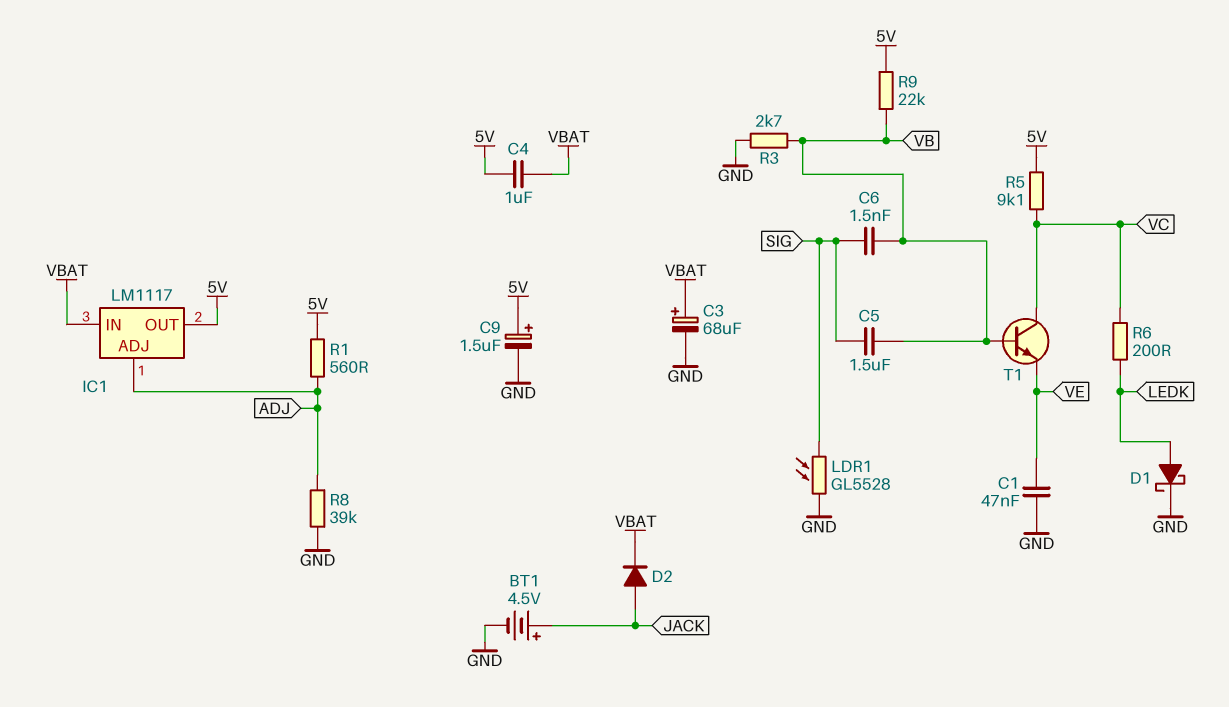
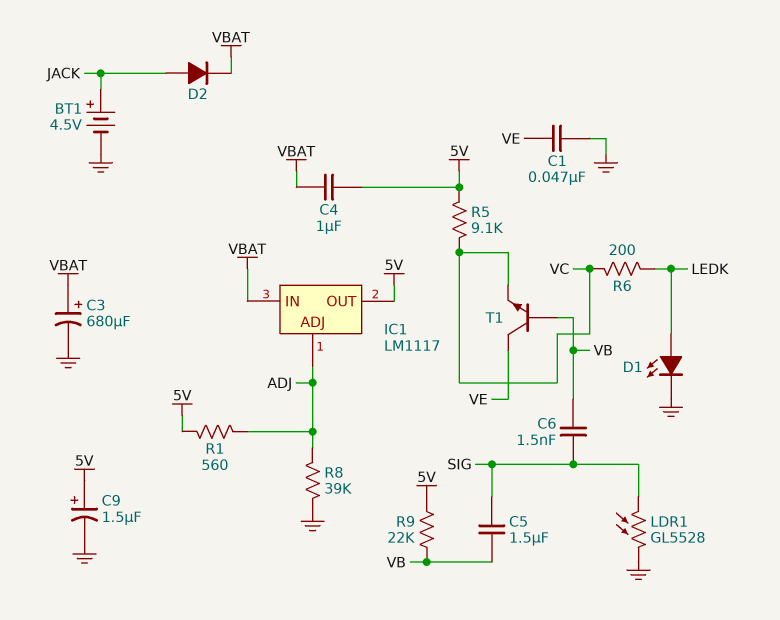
C3: 68uF (plus VBAT, minus GND) -> 680uF (plus VBAT, minus GND)
D1: schottky (A LEDK, K GND) -> LED (A LEDK, K GND)
R3: 2.7k (GND, VB) -> none
T1: NPN (B VB, C VC, E VE) -> NPN (B VB, C VE, E VC)

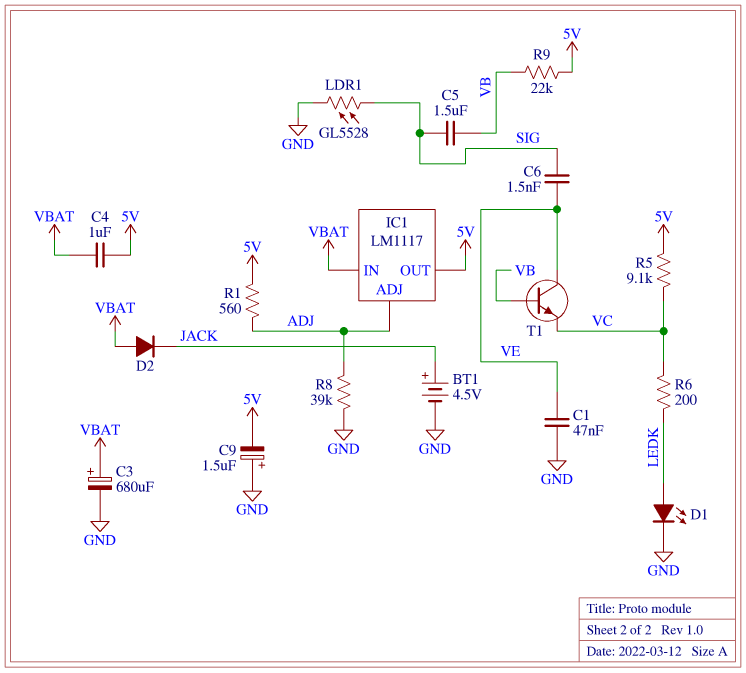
C6: 1.5nF (SIG, VB) -> 1.5nF (SIG, VE)
C9: 1.5uF (plus 5V, minus GND) -> 1.5uF (plus GND, minus 5V)
D2: diode (A JACK, K VBAT) -> diode (A VBAT, K JACK)

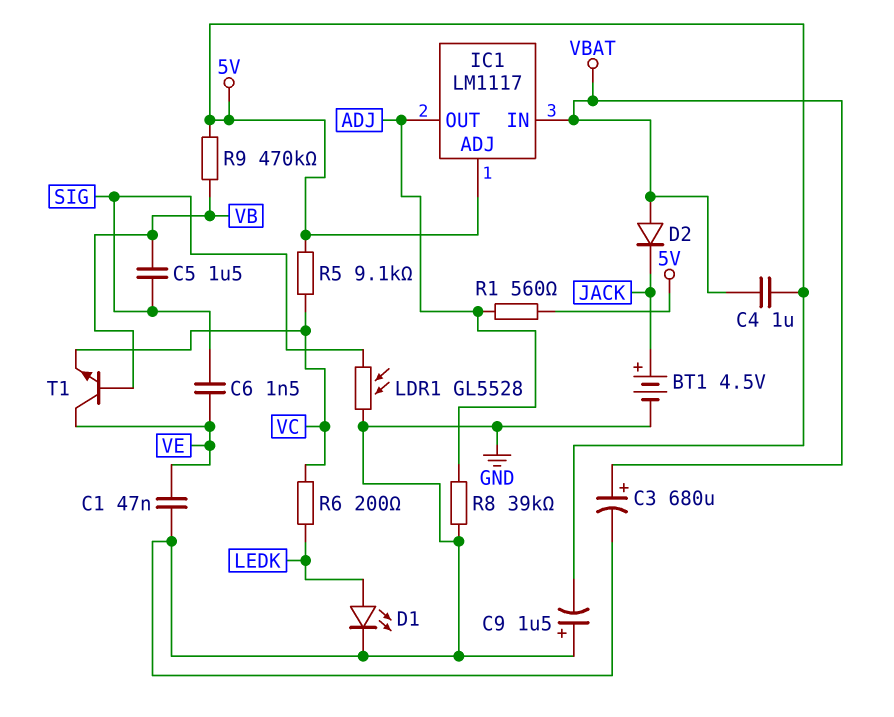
IC1 pin ADJ: ADJ -> 5V
IC1 pin OUT: 5V -> ADJ
R9: 22k (5V, VB) -> 470k (5V, VB)

